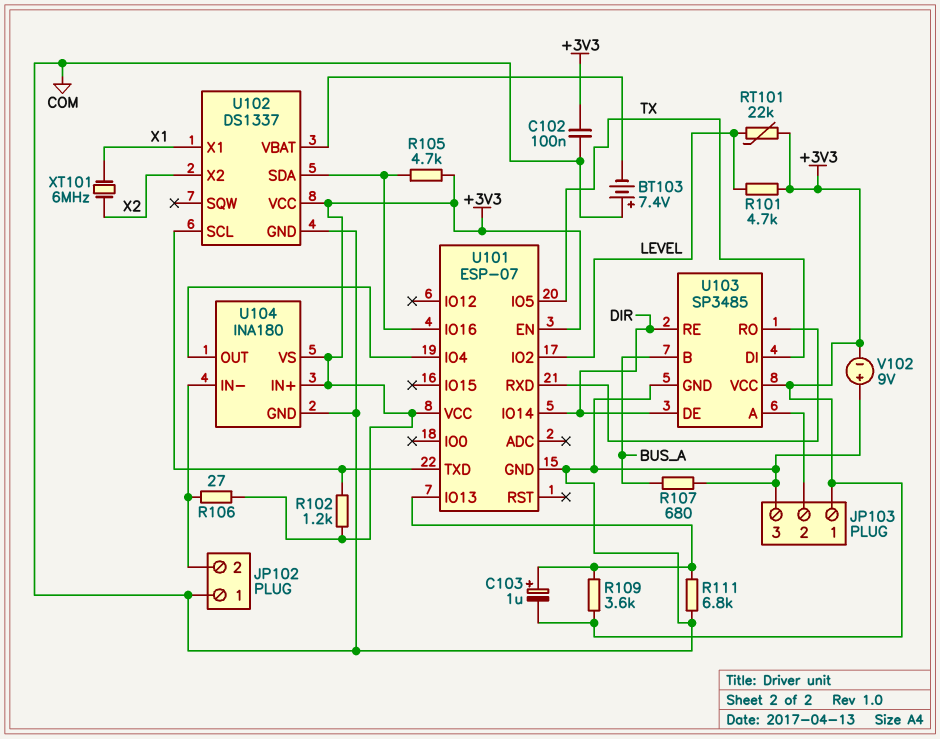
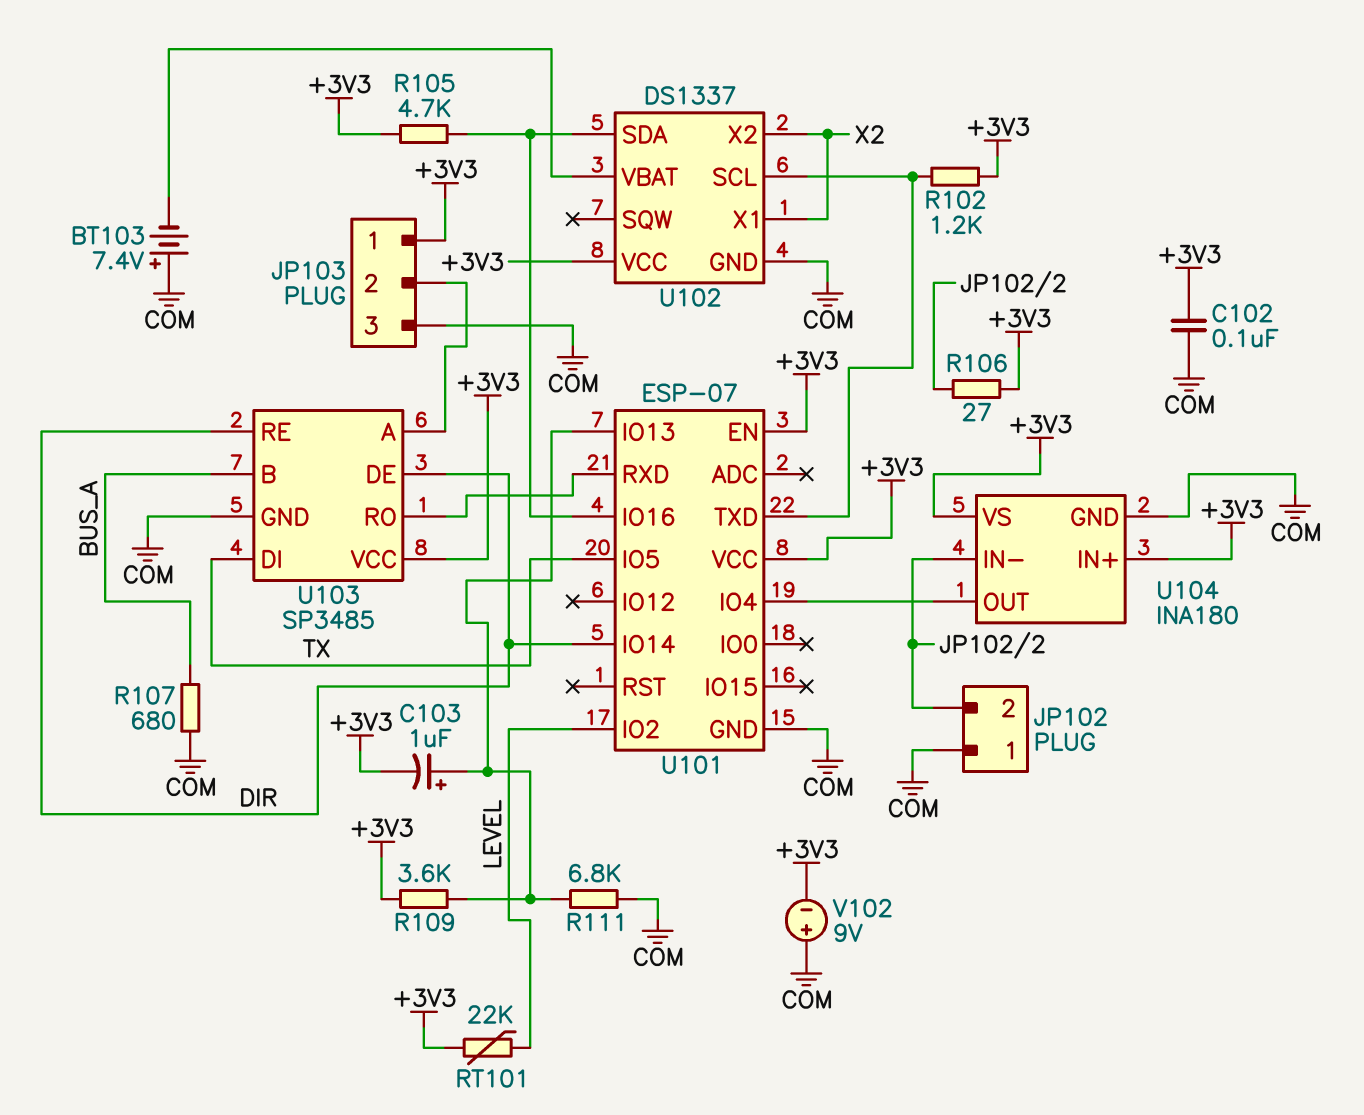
R101: 4.7k (+3V3, LEVEL) -> none
U102 pin X1: X1 -> X2
XT101: 6MHz (X1, X2) -> none

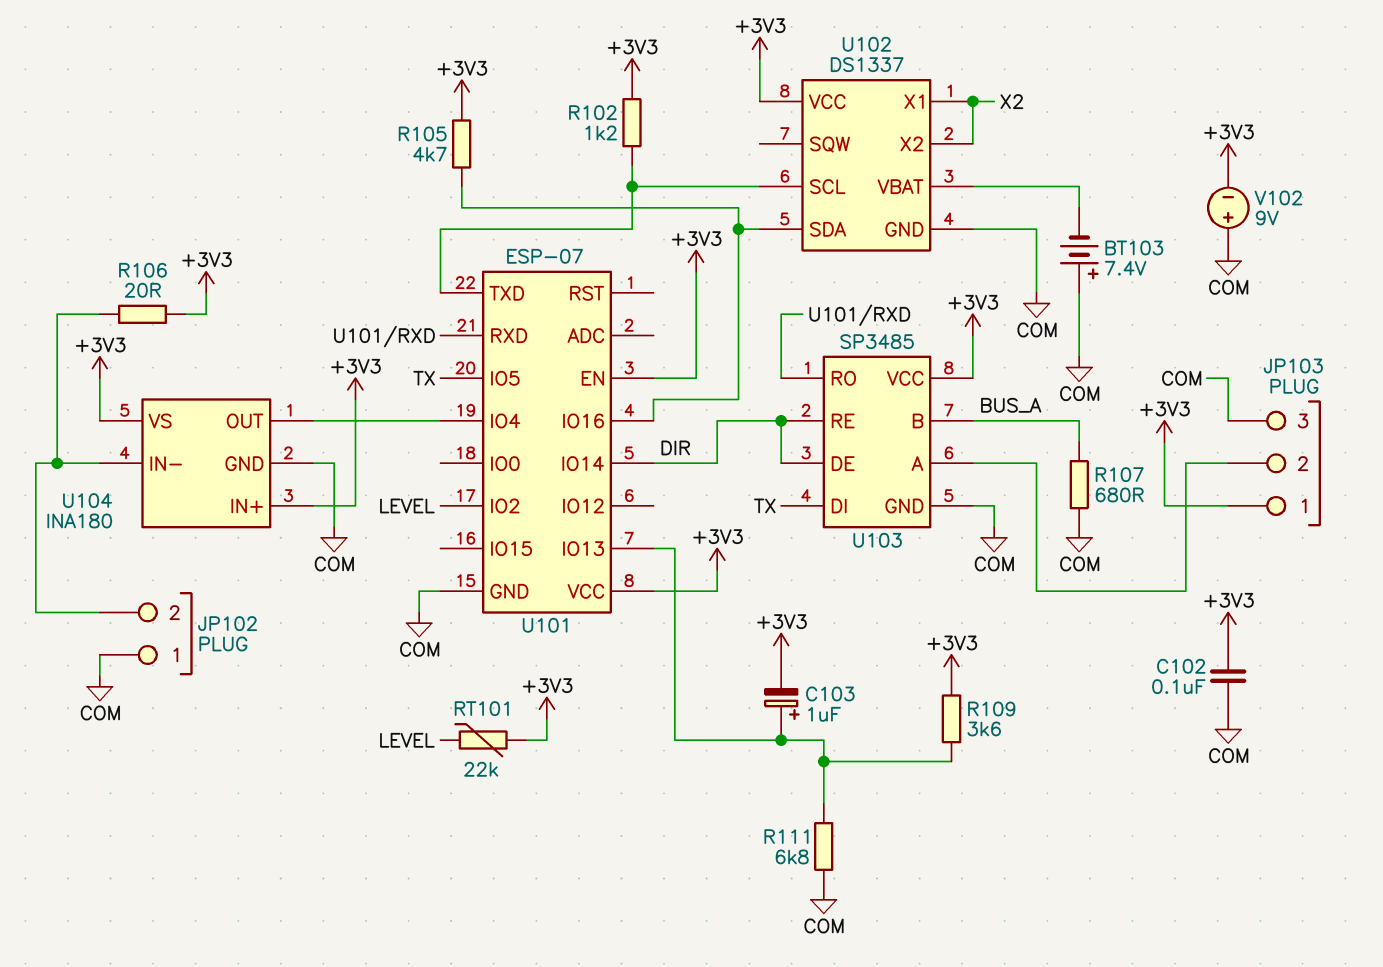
R106: 27 (+3V3, JP102/2) -> 20 (+3V3, JP102/2)

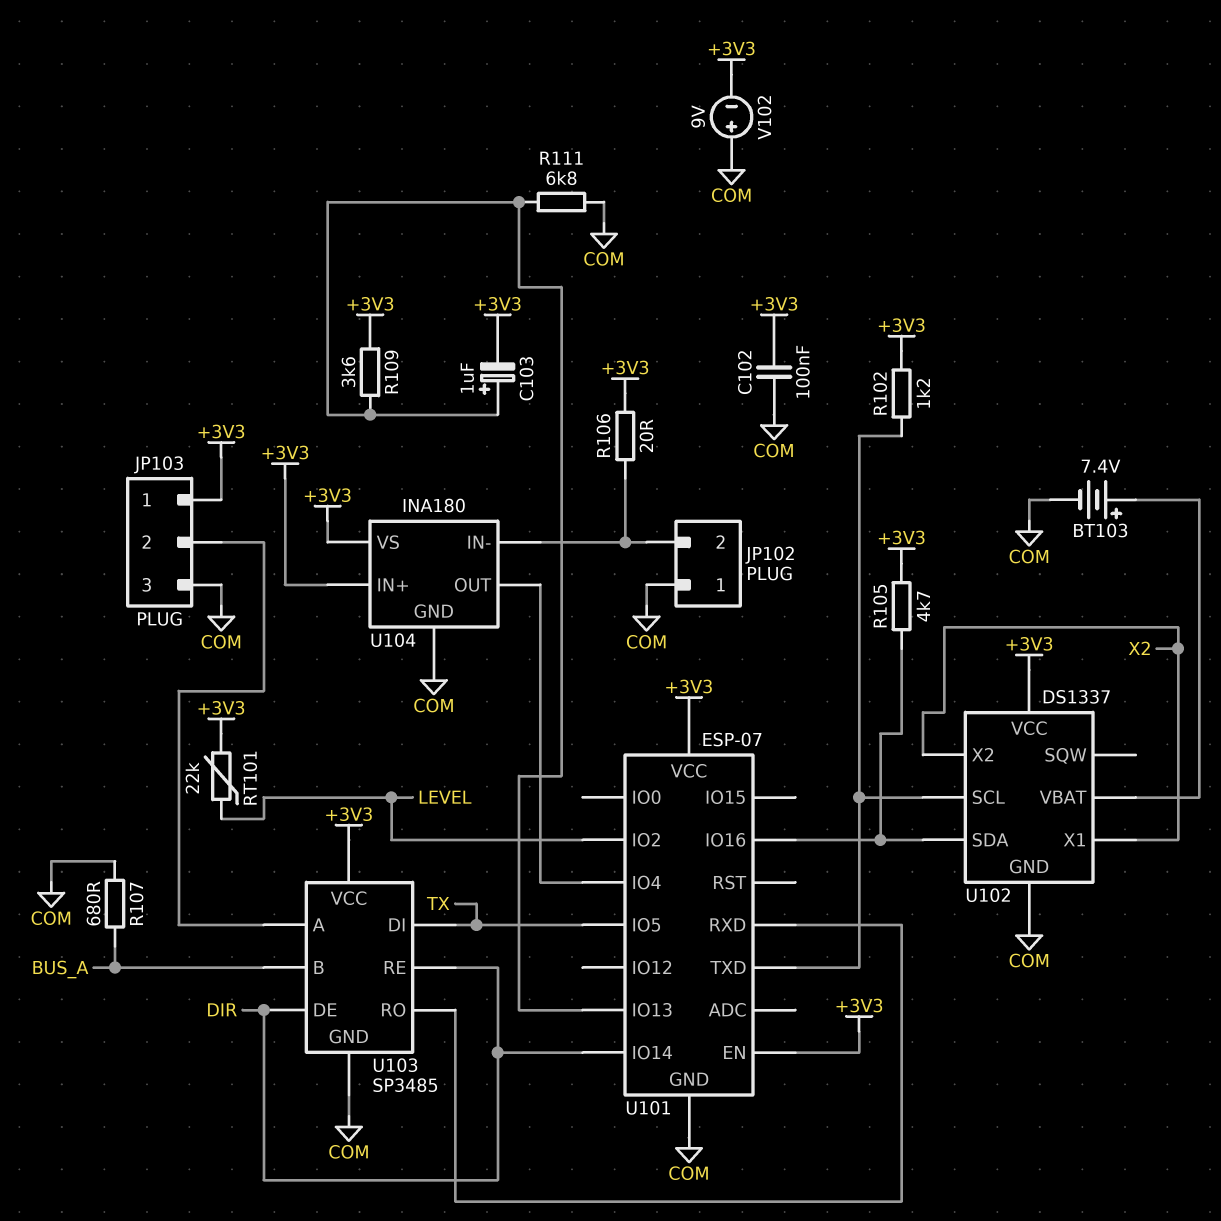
BT103: 7.4V (plus COM, minus U102/VBAT) -> 7.4V (plus U102/VBAT, minus COM)

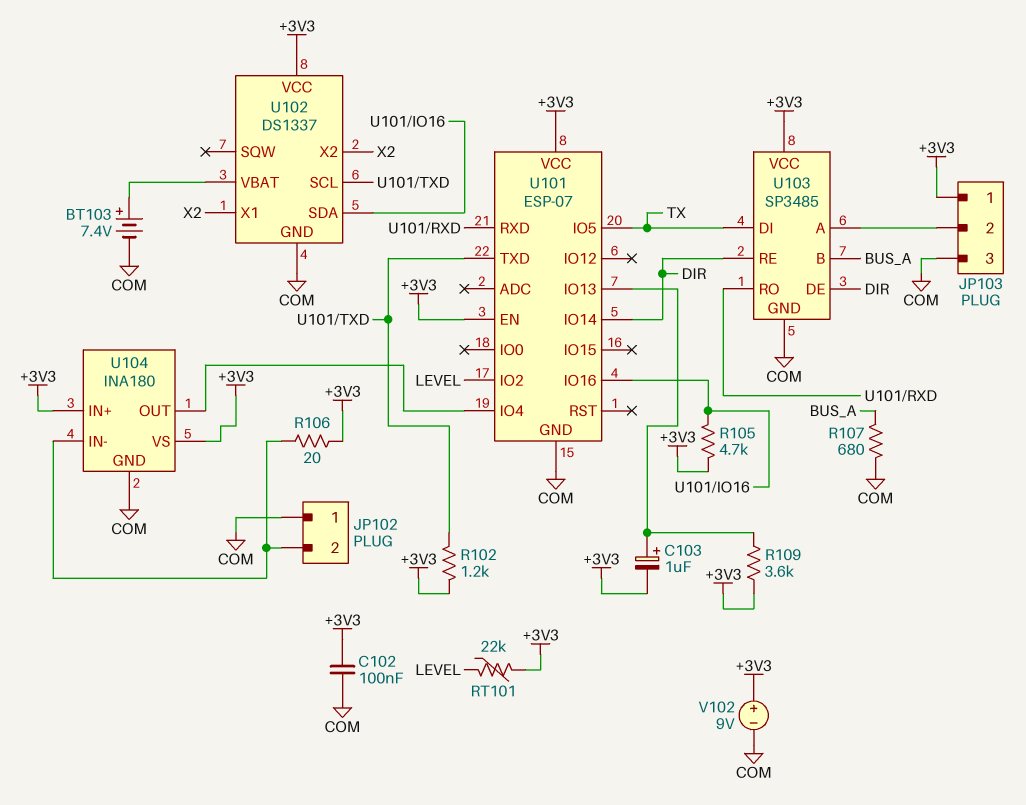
R111: 6.8k (COM, U101/IO13) -> none
V102: 9V (plus COM, minus +3V3) -> 9V (plus +3V3, minus COM)

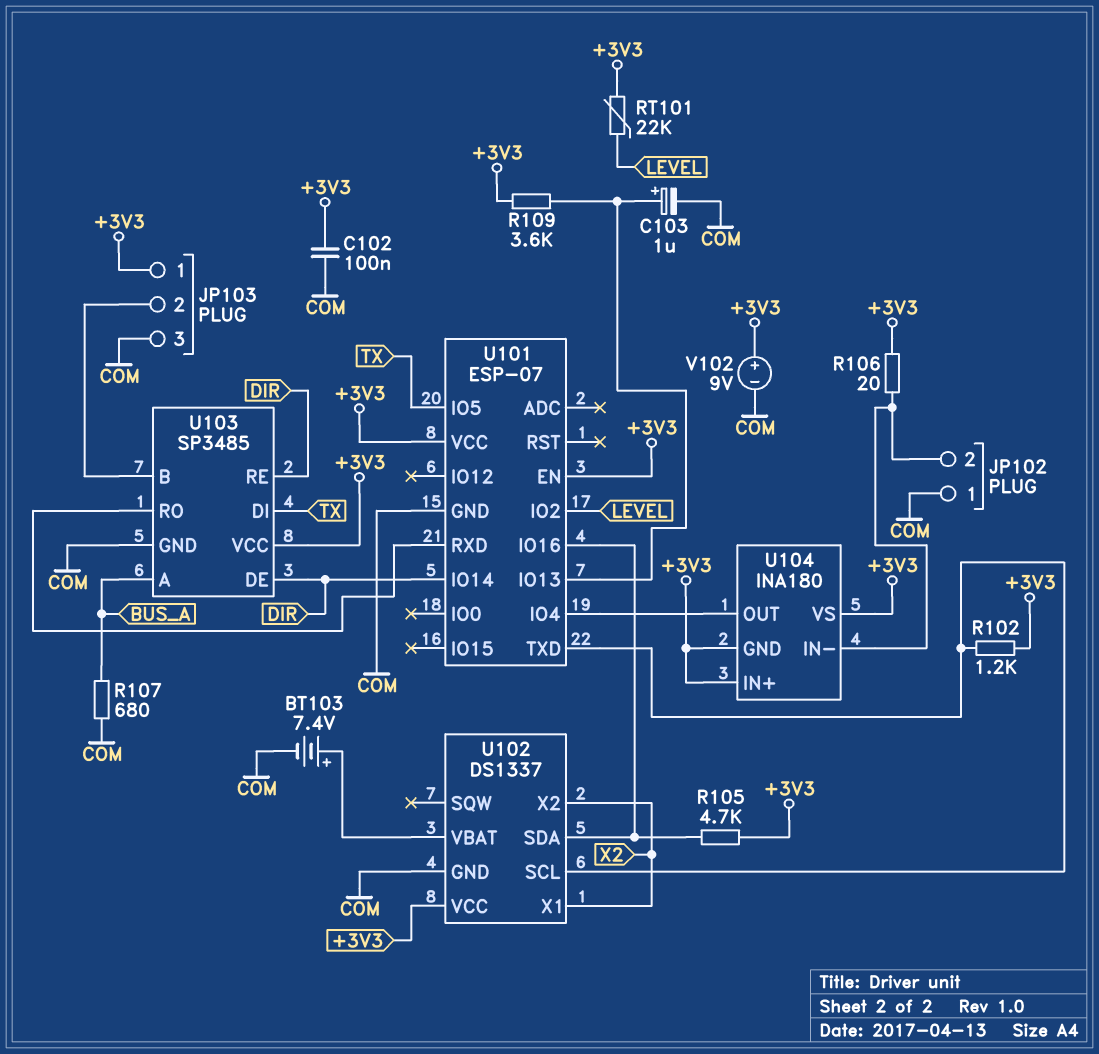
C103: 1uF (plus U101/IO13, minus +3V3) -> 1uF (plus U101/IO13, minus COM)
U103 pin A: JP103/2 -> BUS_A
U103 pin B: BUS_A -> JP103/2
U104 pin GND: COM -> +3V3

